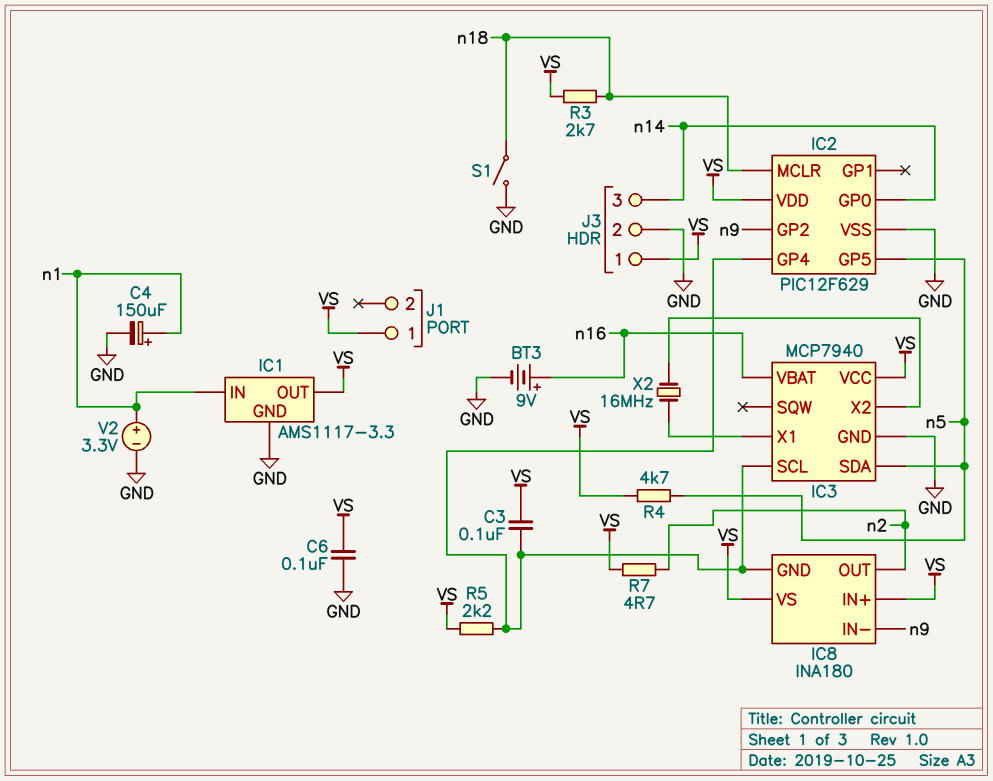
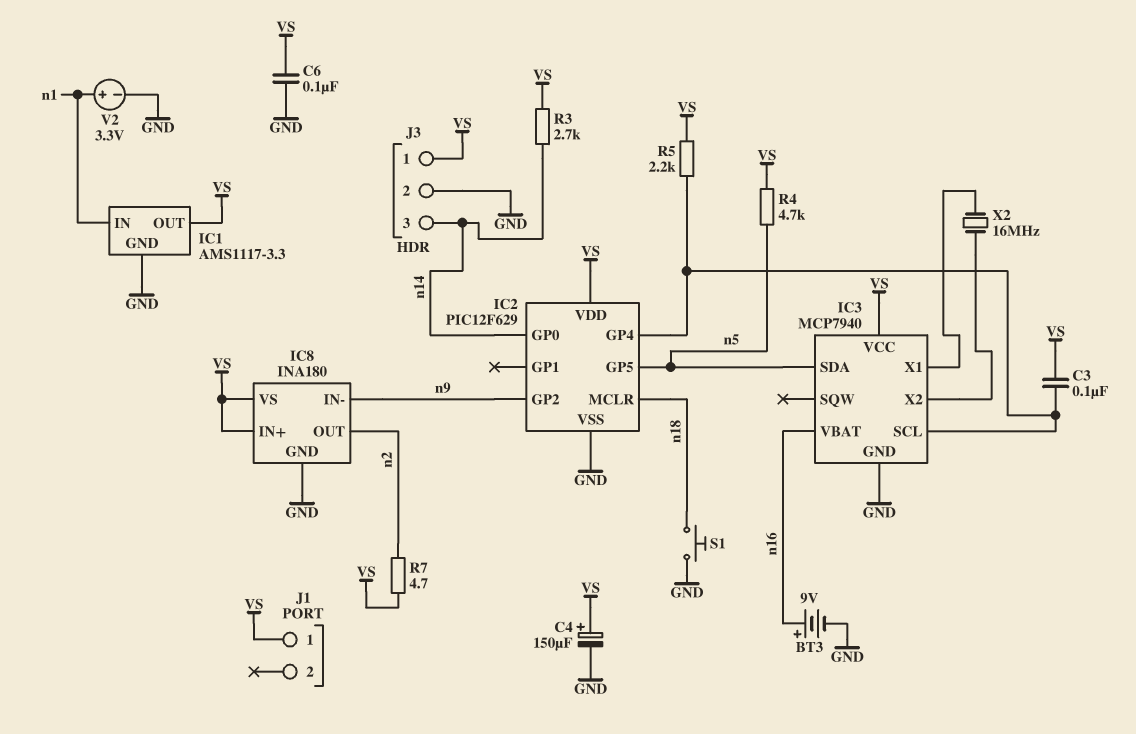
C4: 150uF (plus n1, minus GND) -> 150uF (plus VS, minus GND)
IC8 pin GND: IC2/GP4 -> GND
R3: 2.7k (VS, n18) -> 2.7k (VS, n14)
S1: switch (GND, n18) -> button (GND, n18)

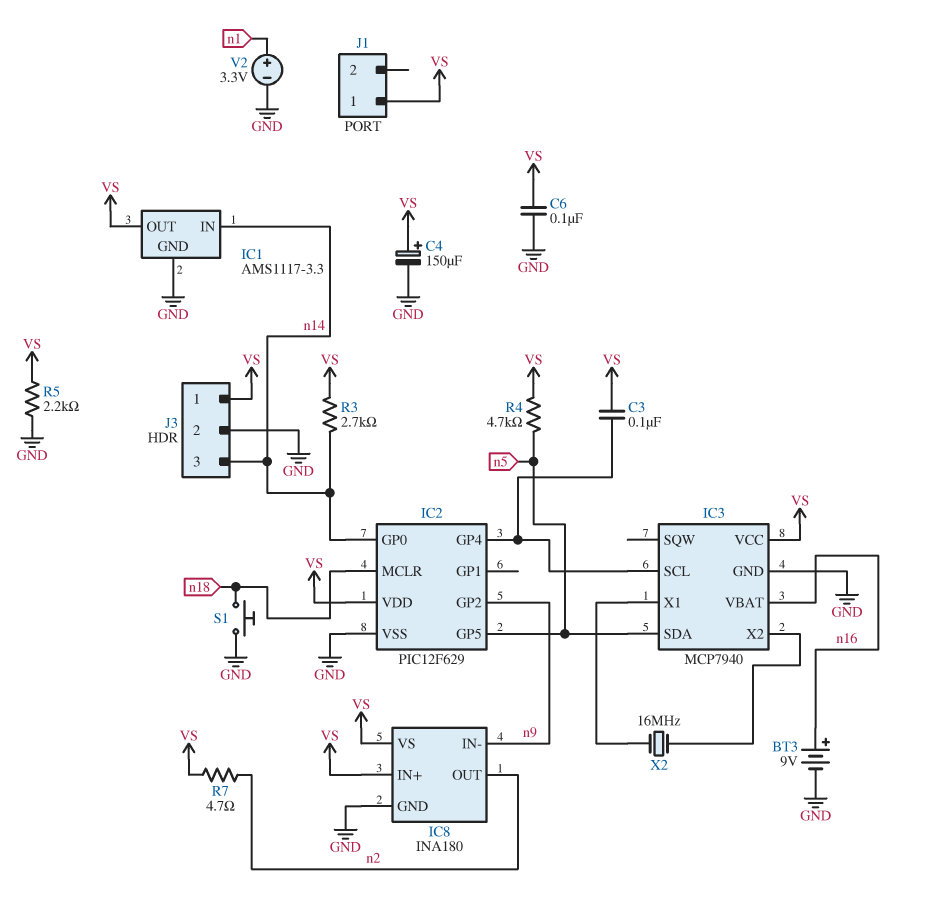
IC1 pin IN: n1 -> n14
R5: 2.2k (IC2/GP4, VS) -> 2.2k (GND, VS)

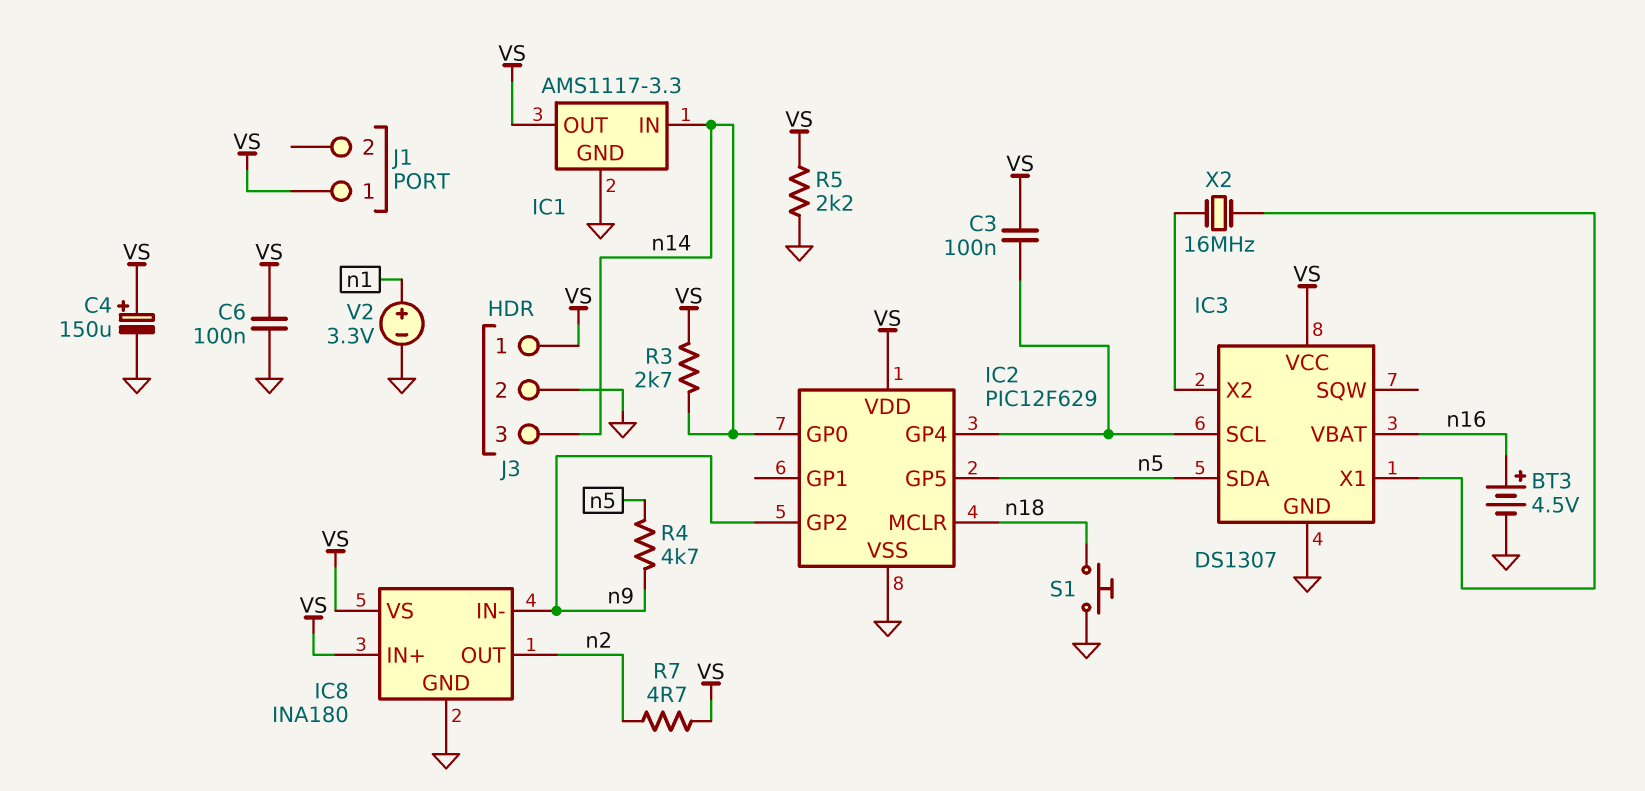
BT3: 9V (plus n16, minus GND) -> 4.5V (plus n16, minus GND)
IC3: MCP7940 -> DS1307
R4: 4.7k (VS, n5) -> 4.7k (n5, n9)

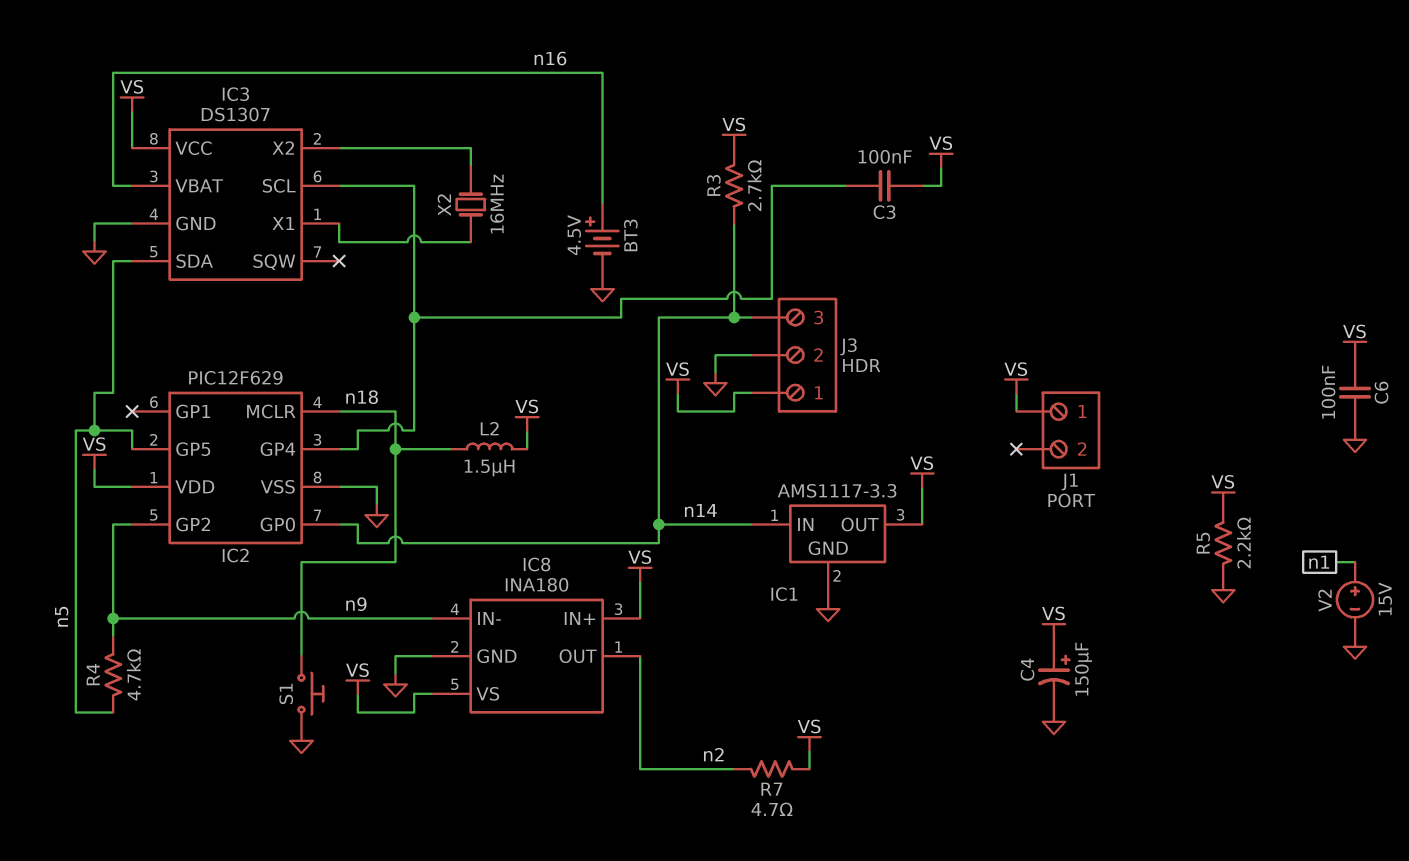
L2: none -> 1.5uH (VS, n18)
V2: 3.3V (plus n1, minus GND) -> 15V (plus n1, minus GND)

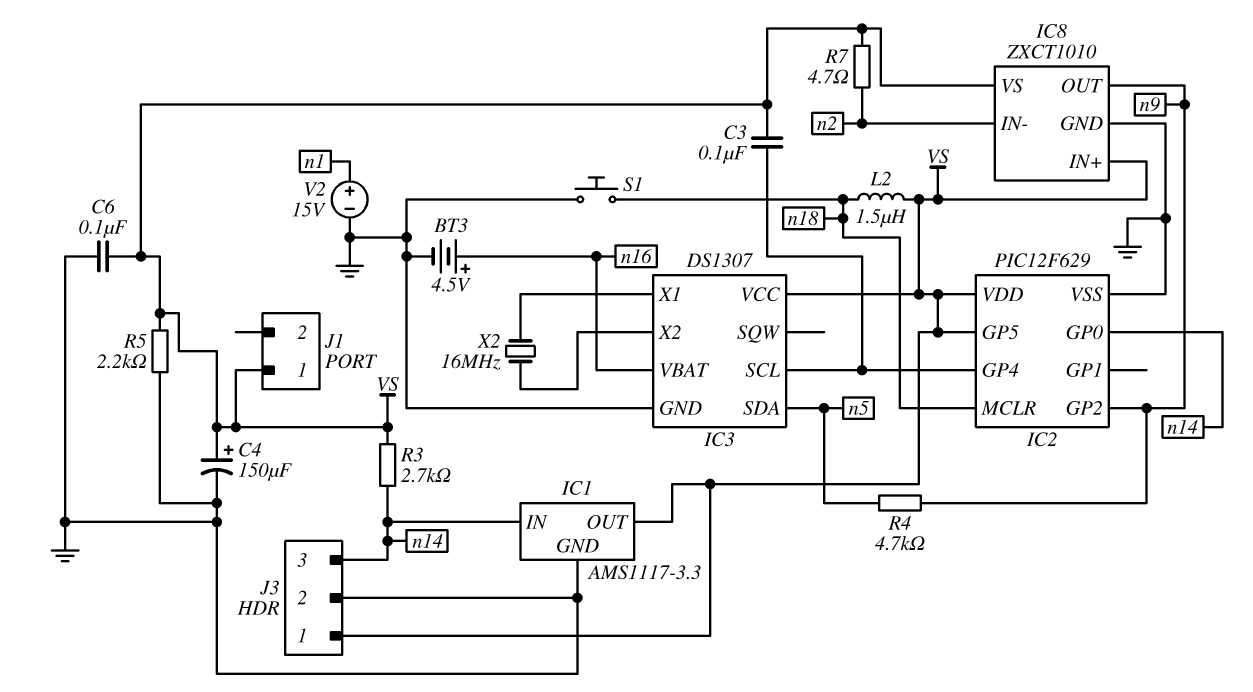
IC2 pin GP5: n5 -> VS
IC8: INA180 -> ZXCT1010
IC8 pin IN-: n9 -> n2
IC8 pin OUT: n2 -> n9

